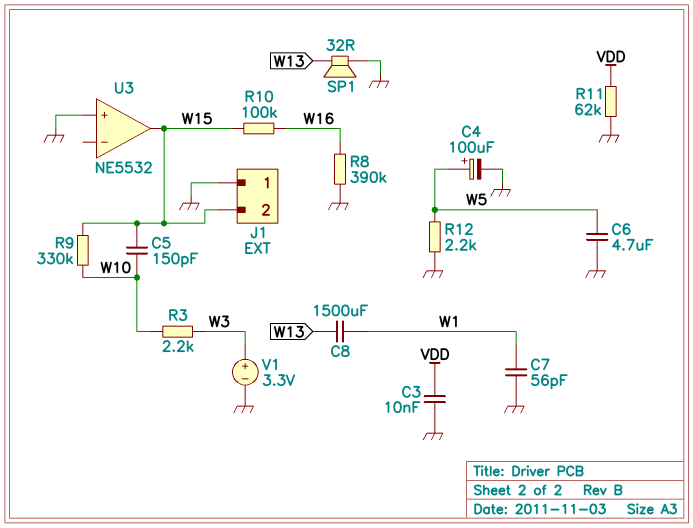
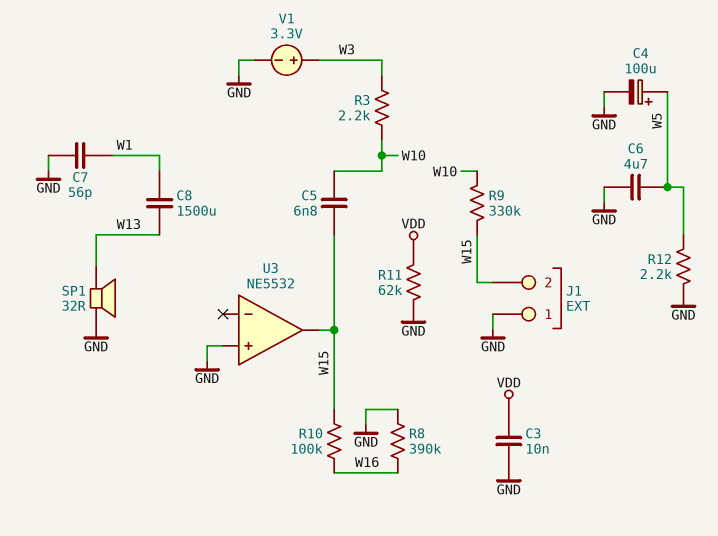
C5: 150pF (W10, W15) -> 6.8nF (W10, W15)

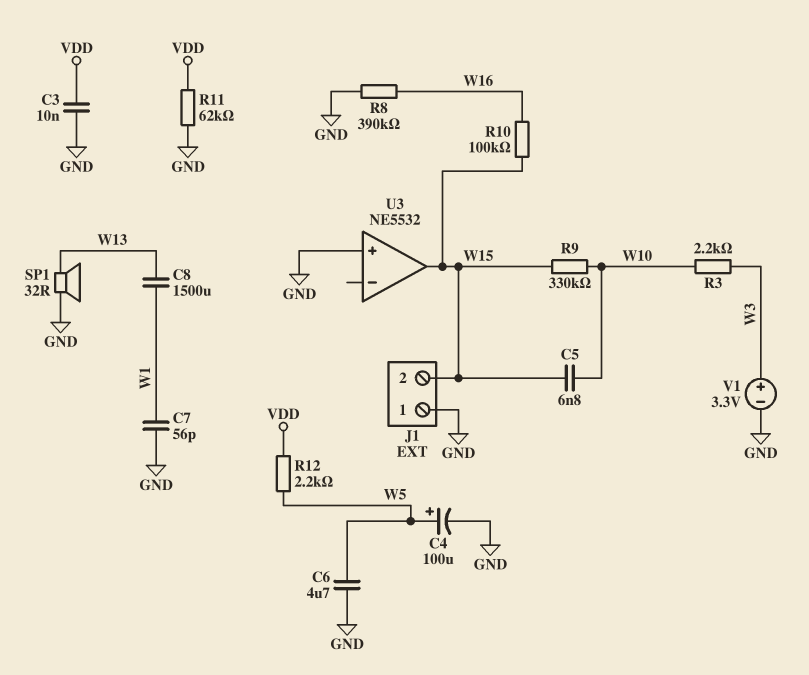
R12: 2.2k (GND, W5) -> 2.2k (VDD, W5)

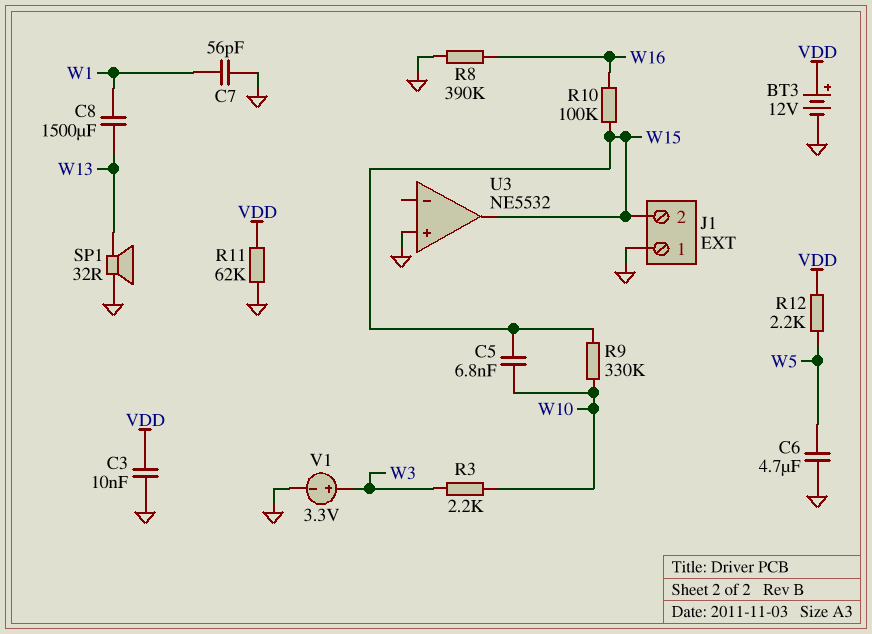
BT3: none -> 12V (plus VDD, minus GND)
C4: 100uF (plus W5, minus GND) -> none

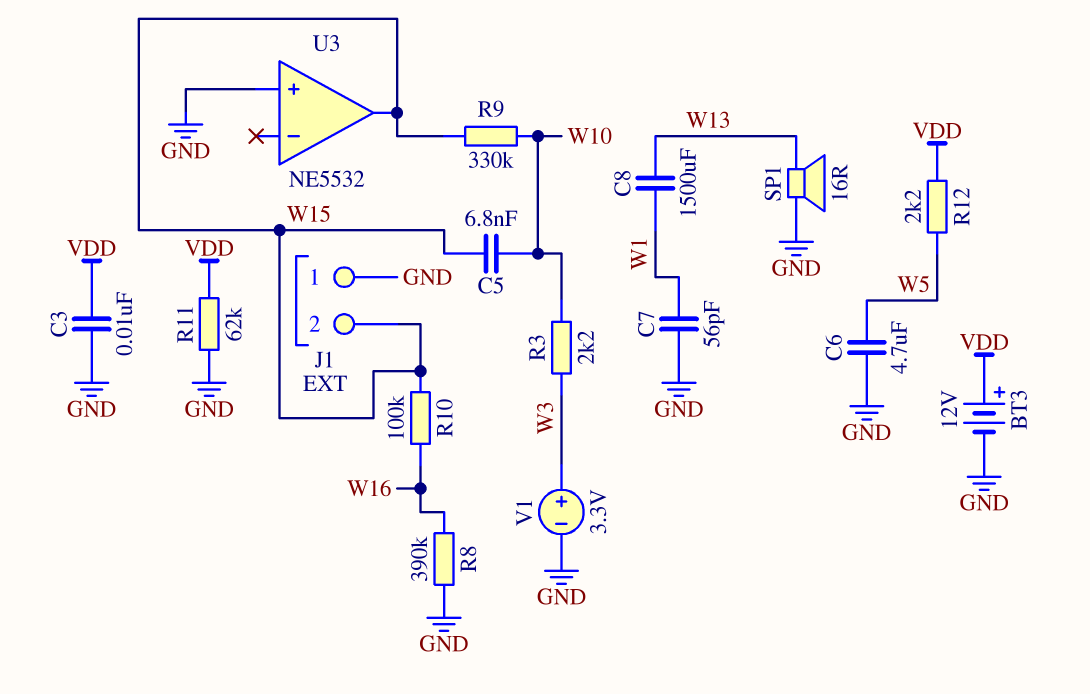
SP1: speaker 32R (GND, W13) -> speaker 16R (GND, W13)

